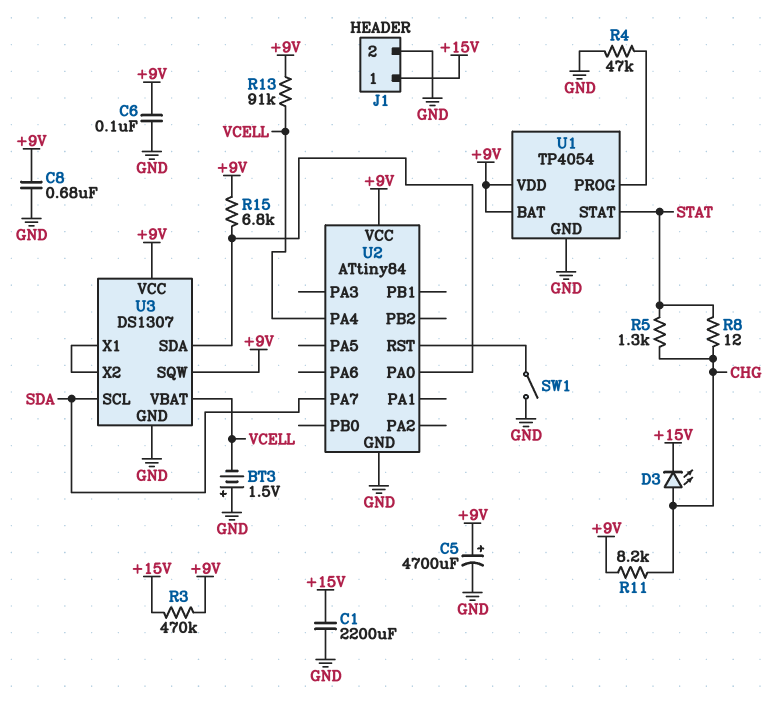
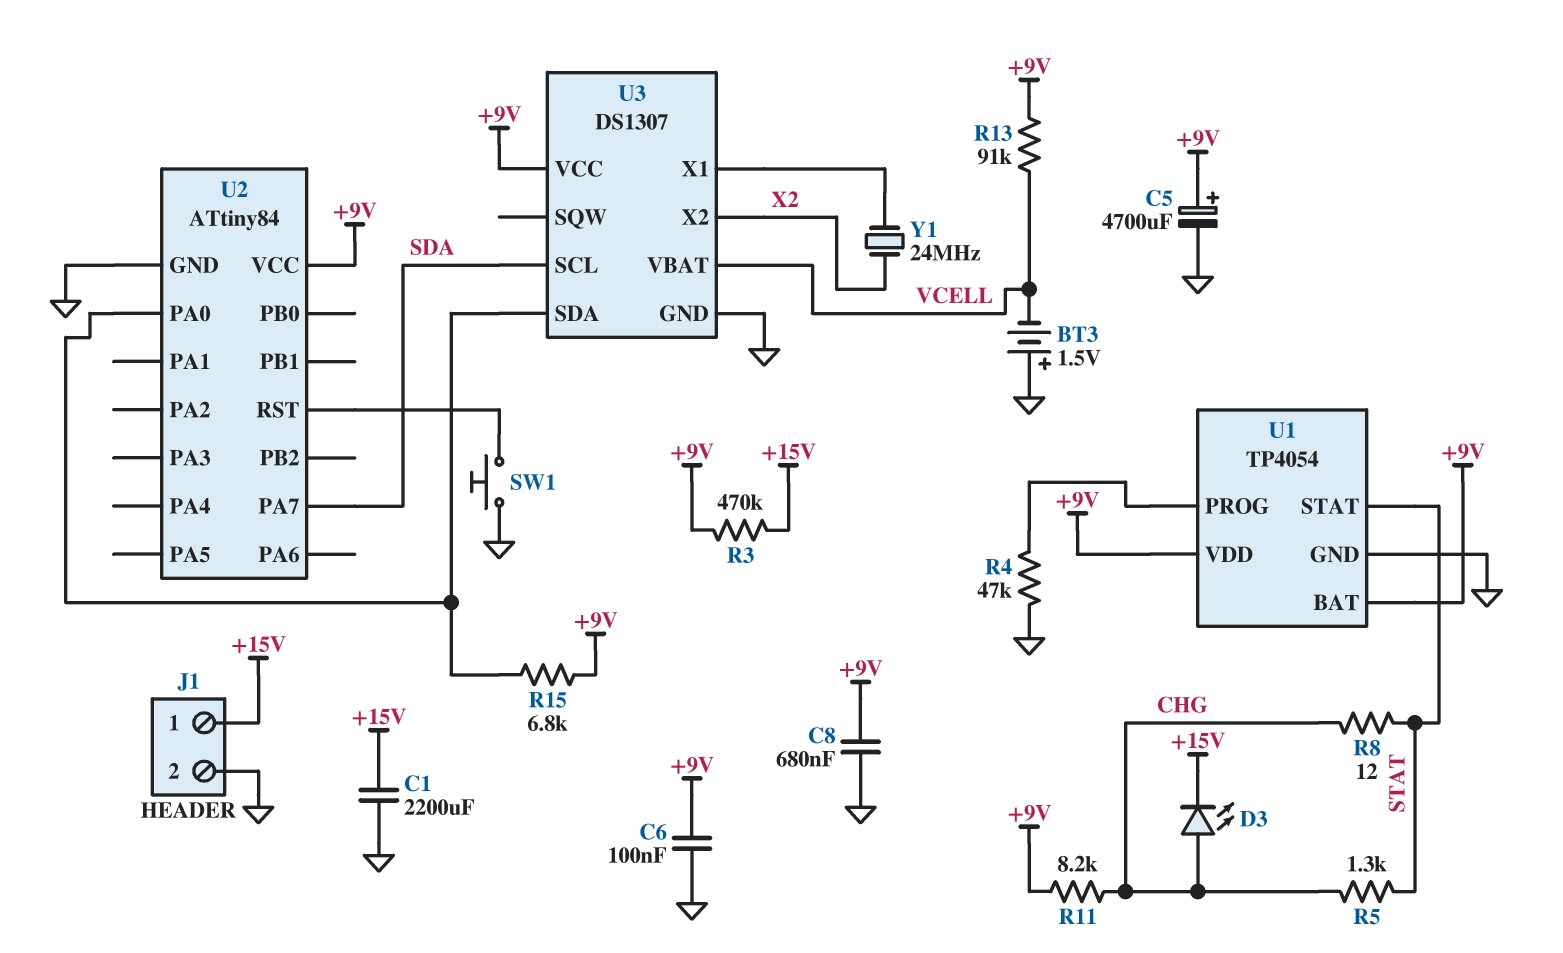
SW1: switch (GND, U2/RST) -> button (GND, U2/RST)
U2 pin PA4: VCELL -> none
U3 pin SQW: +9V -> none
U3 pin X2: U3/X1 -> X2
Y1: none -> 24MHz (U3/X1, X2)

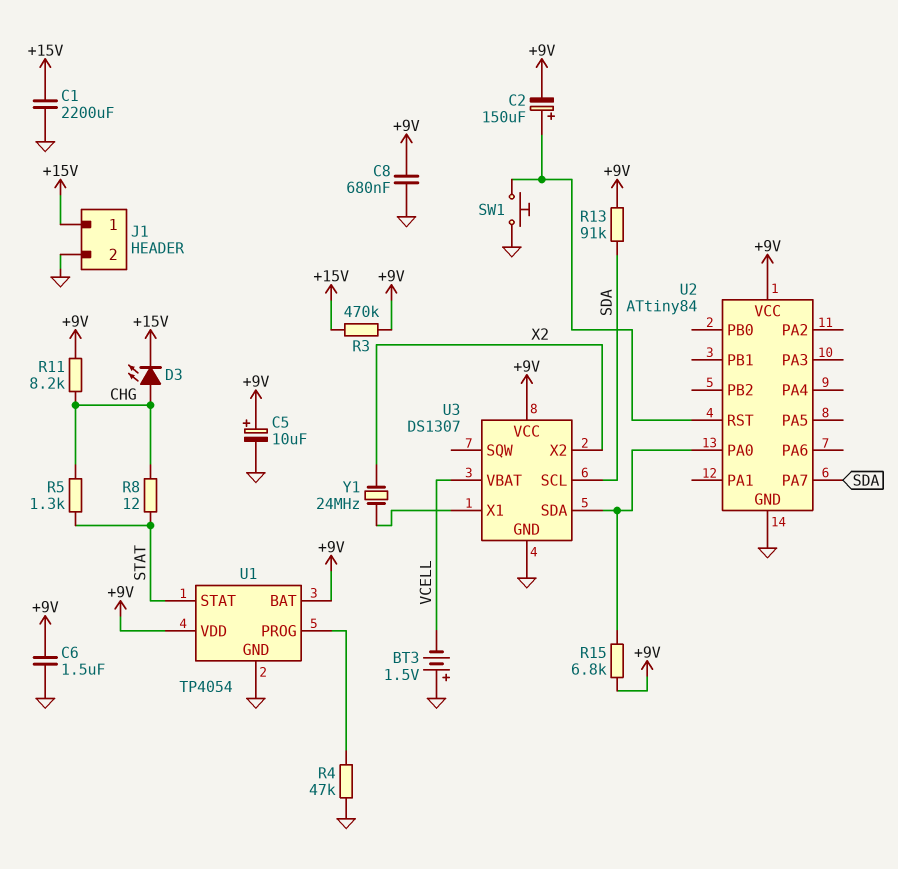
C2: none -> 150uF (plus U2/RST, minus +9V)
C5: 4700uF (plus +9V, minus GND) -> 10uF (plus +9V, minus GND)
C6: 100nF (+9V, GND) -> 1.5uF (+9V, GND)
R13: 91k (+9V, VCELL) -> 91k (+9V, SDA)

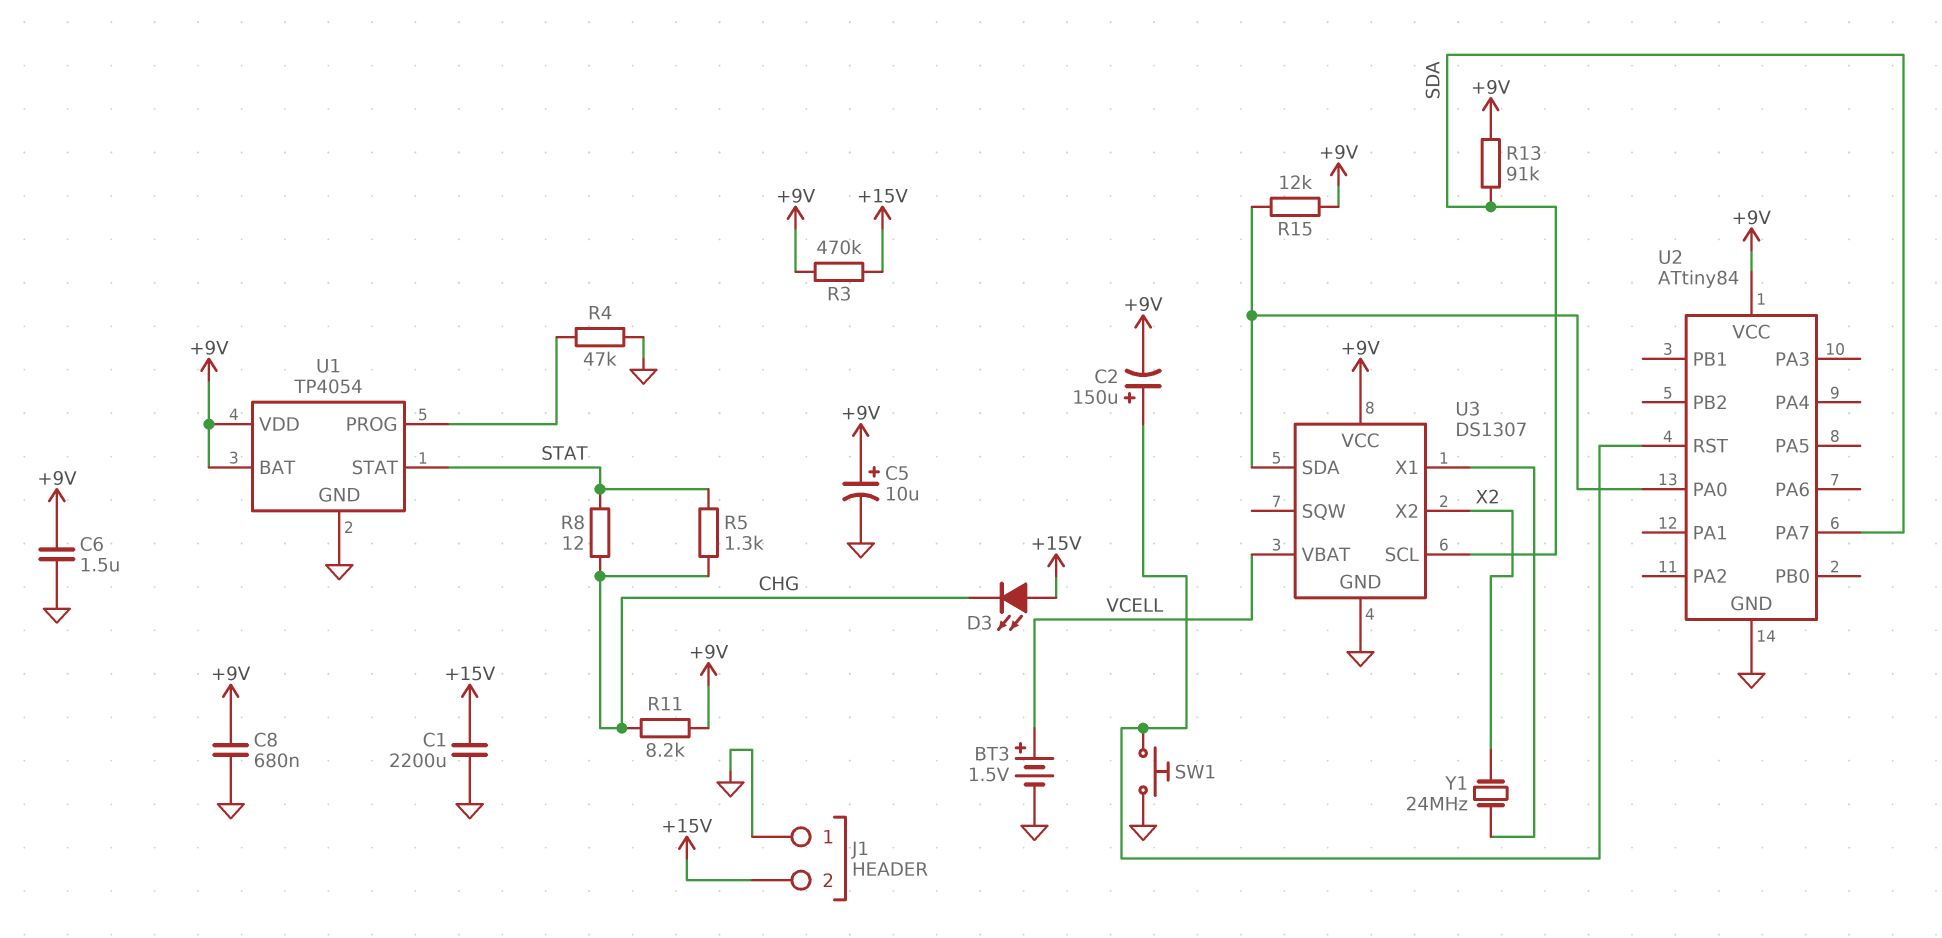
BT3: 1.5V (plus GND, minus VCELL) -> 1.5V (plus VCELL, minus GND)
D3: LED (A CHG, K +15V) -> LED (A +15V, K CHG)
J1 pin 1: +15V -> GND
J1 pin 2: GND -> +15V
R15: 6.8k (+9V, U2/PA0) -> 12k (+9V, U2/PA0)

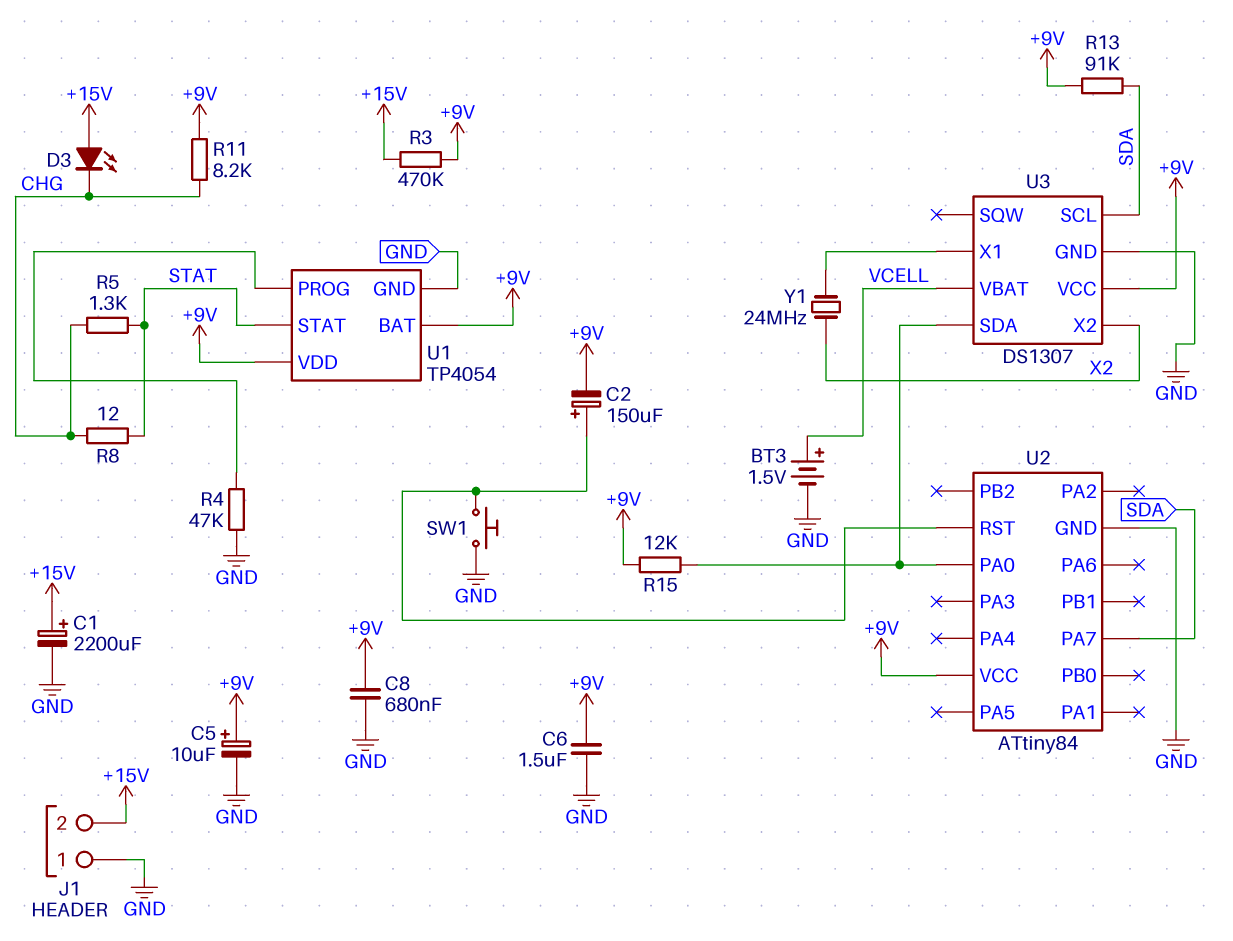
C1: 2200uF (+15V, GND) -> 2200uF (plus +15V, minus GND)

